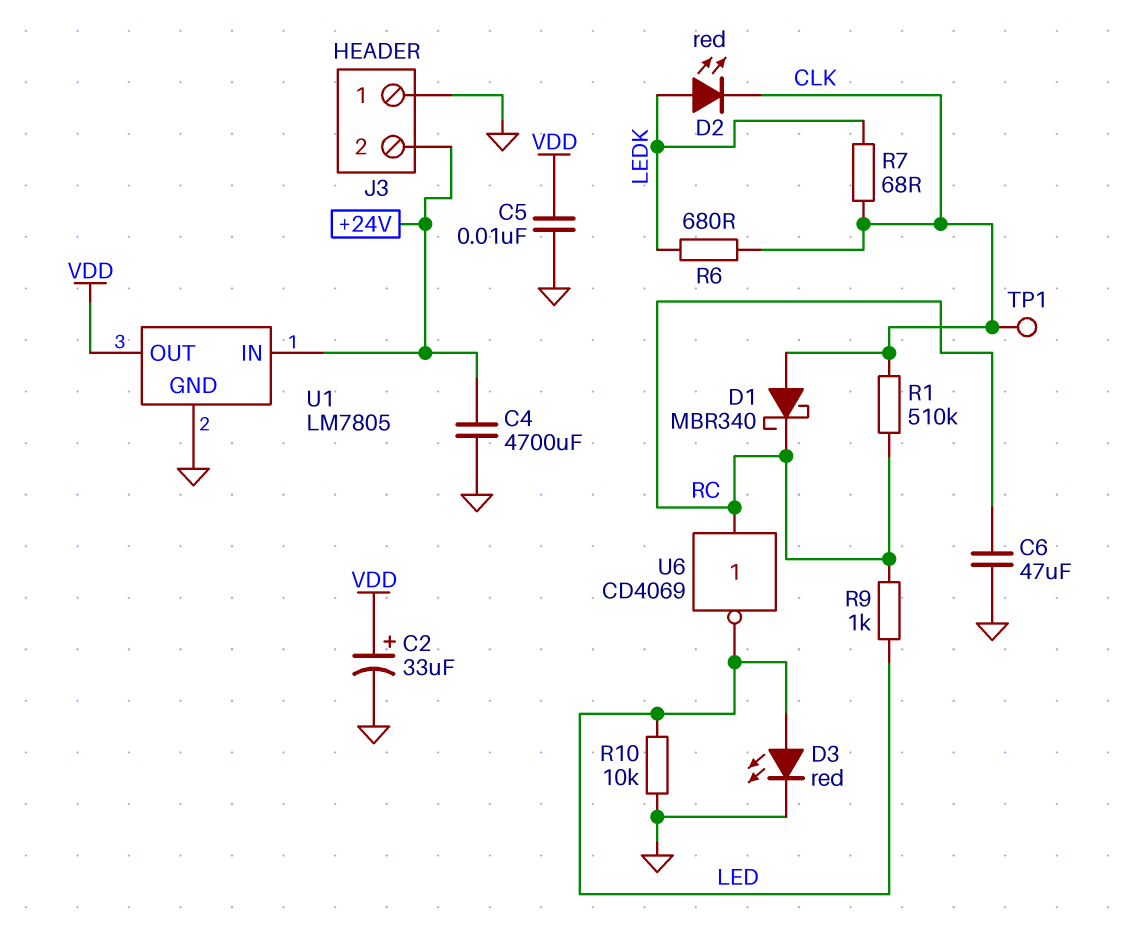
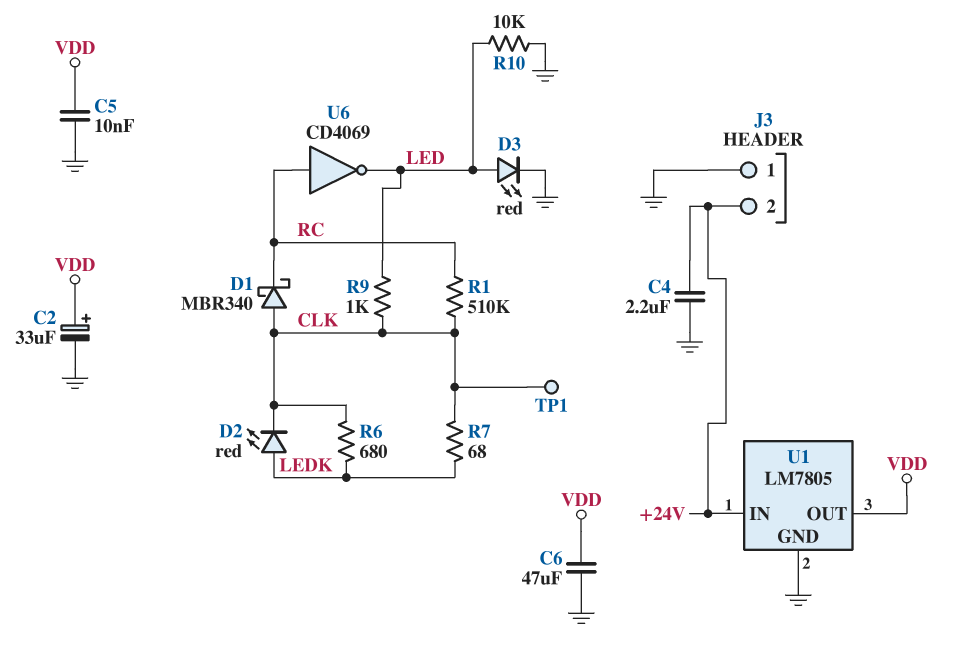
C4: 4700uF (+24V, GND) -> 2.2uF (+24V, GND)
C6: 47uF (GND, RC) -> 47uF (GND, VDD)
R9: 1k (LED, RC) -> 1k (CLK, LED)

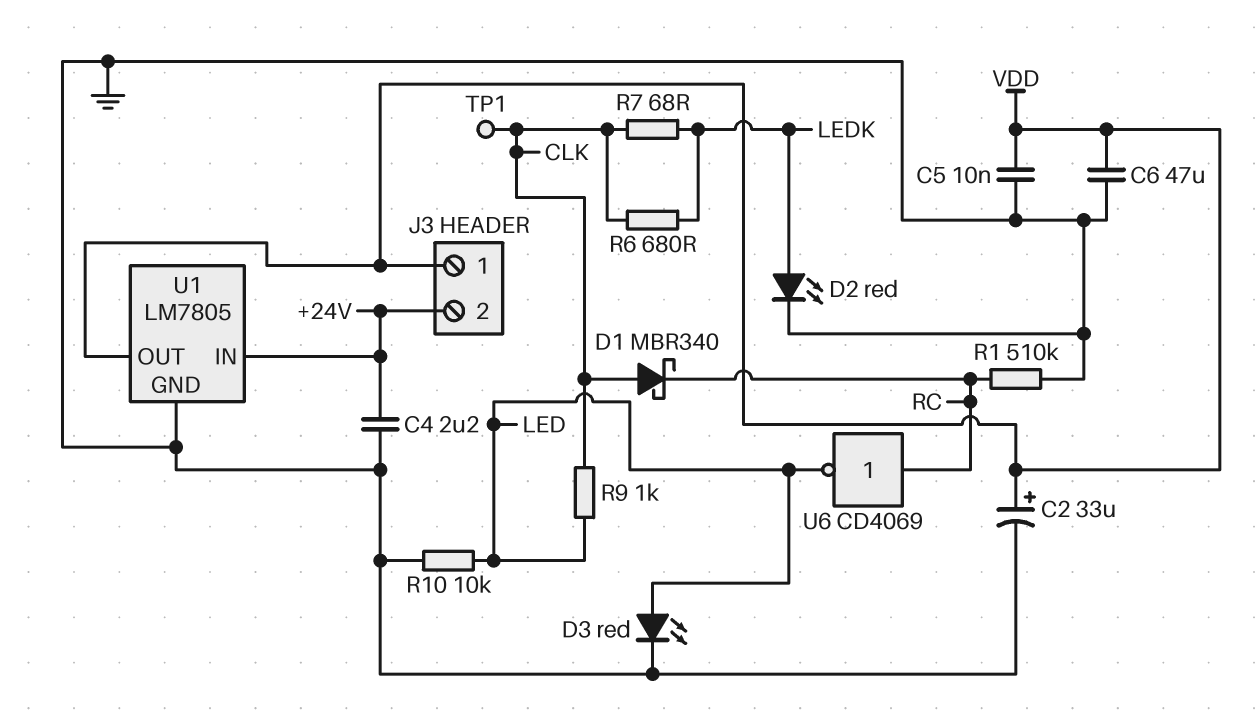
D2: LED red (A LEDK, K CLK) -> LED red (A LEDK, K GND)
J3 pin 1: GND -> VDD
R1: 510k (CLK, RC) -> 510k (GND, RC)

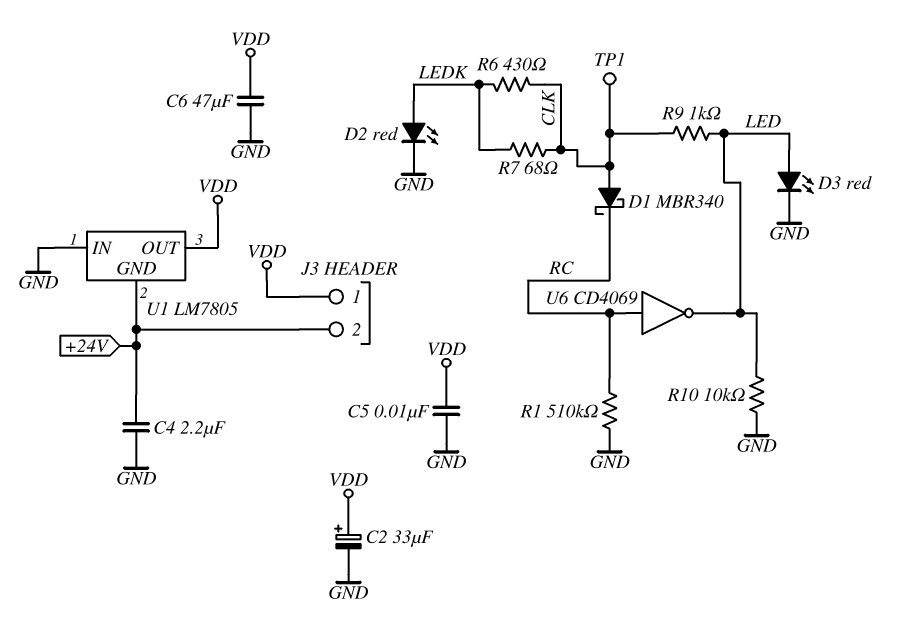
R6: 680 (CLK, LEDK) -> 430 (CLK, LEDK)
U1 pin GND: GND -> +24V
U1 pin IN: +24V -> GND

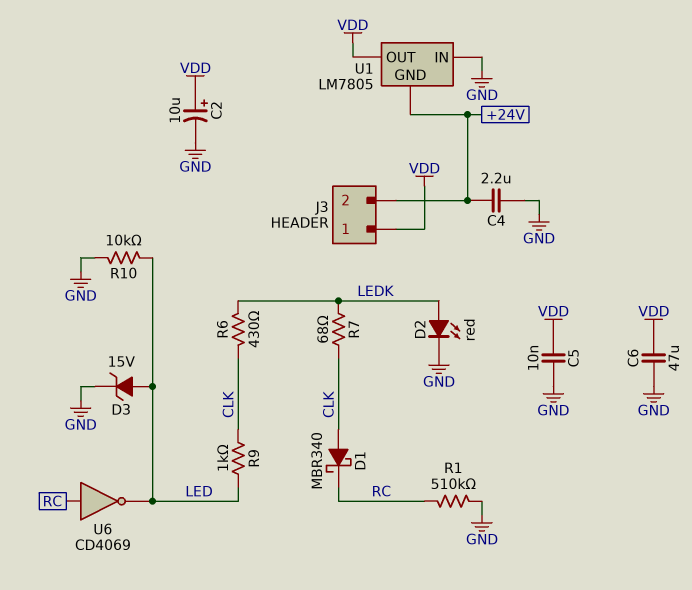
C2: 33uF (plus VDD, minus GND) -> 10uF (plus VDD, minus GND)
D3: LED red (A LED, K GND) -> zener 15V (A LED, K GND)
TP1: test point (CLK) -> none

